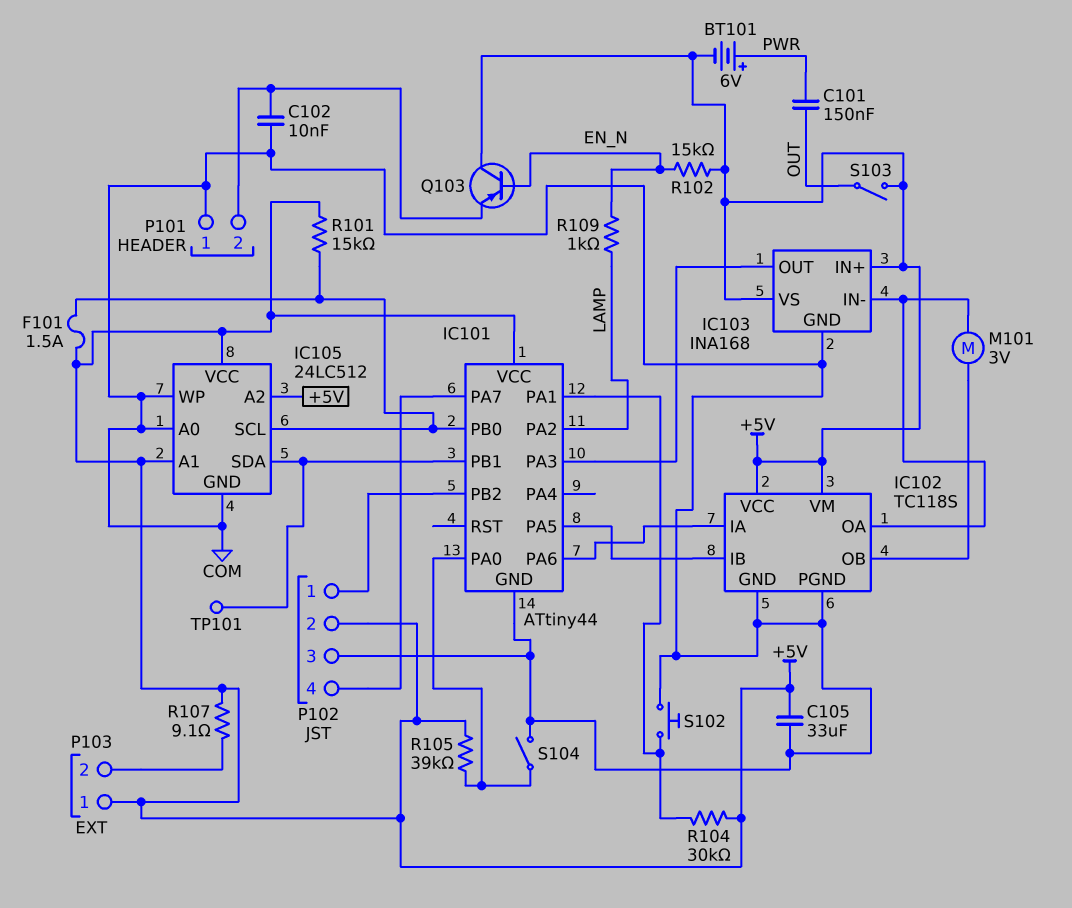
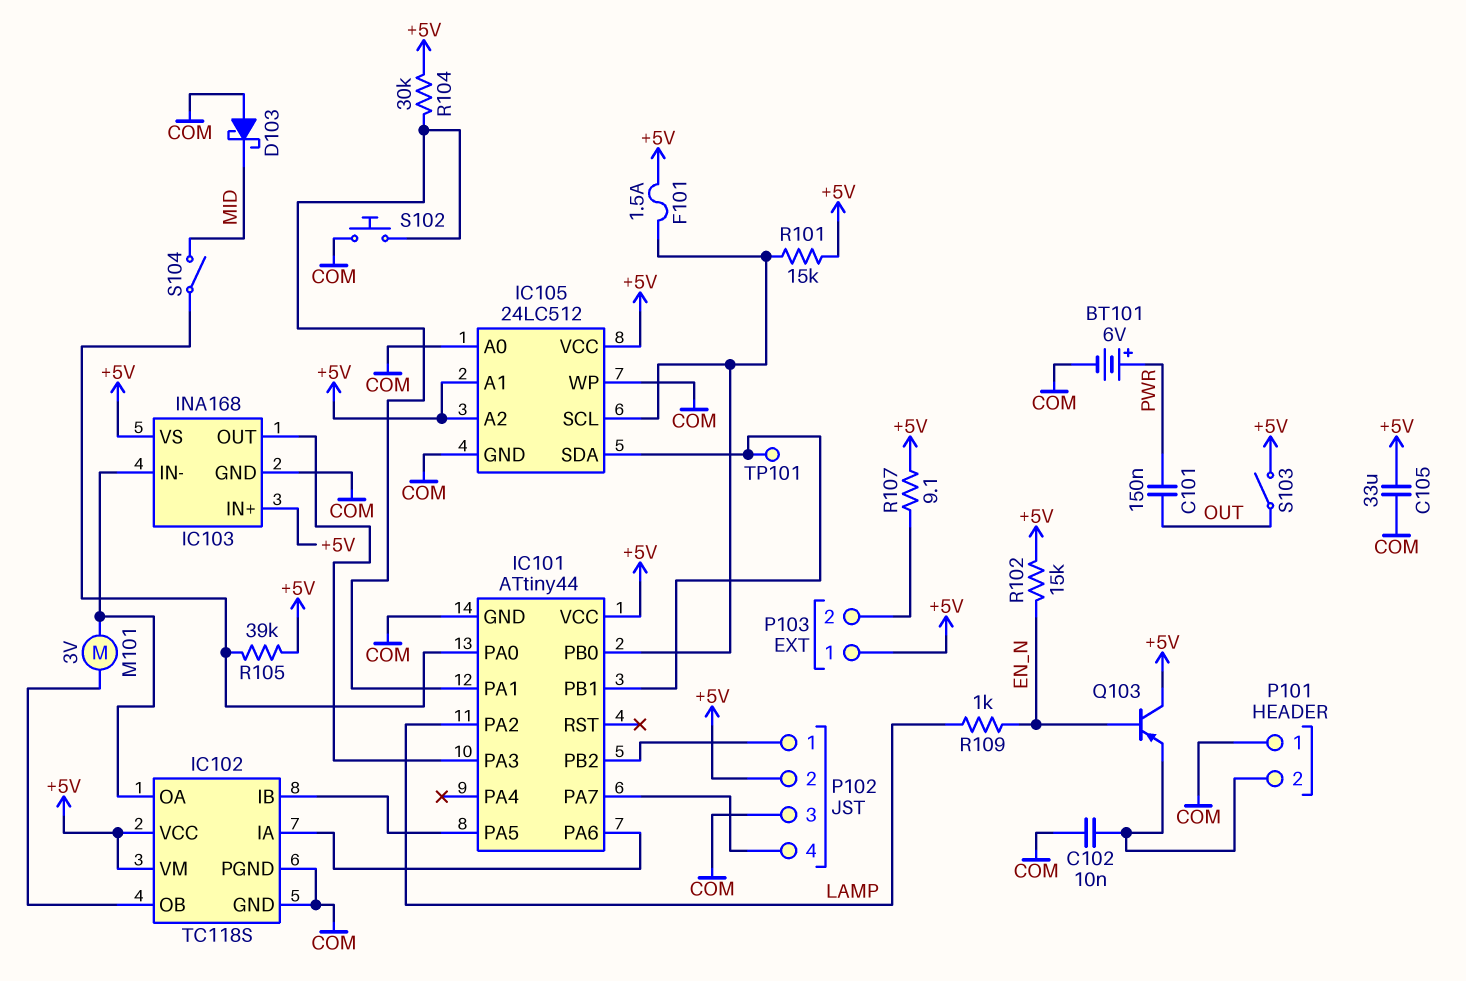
BT101: 6V (plus PWR, minus +5V) -> 6V (plus PWR, minus COM)
D103: none -> schottky (A COM, K MID)
S104: switch (COM, IC101/PA0) -> switch (IC101/PA0, MID)

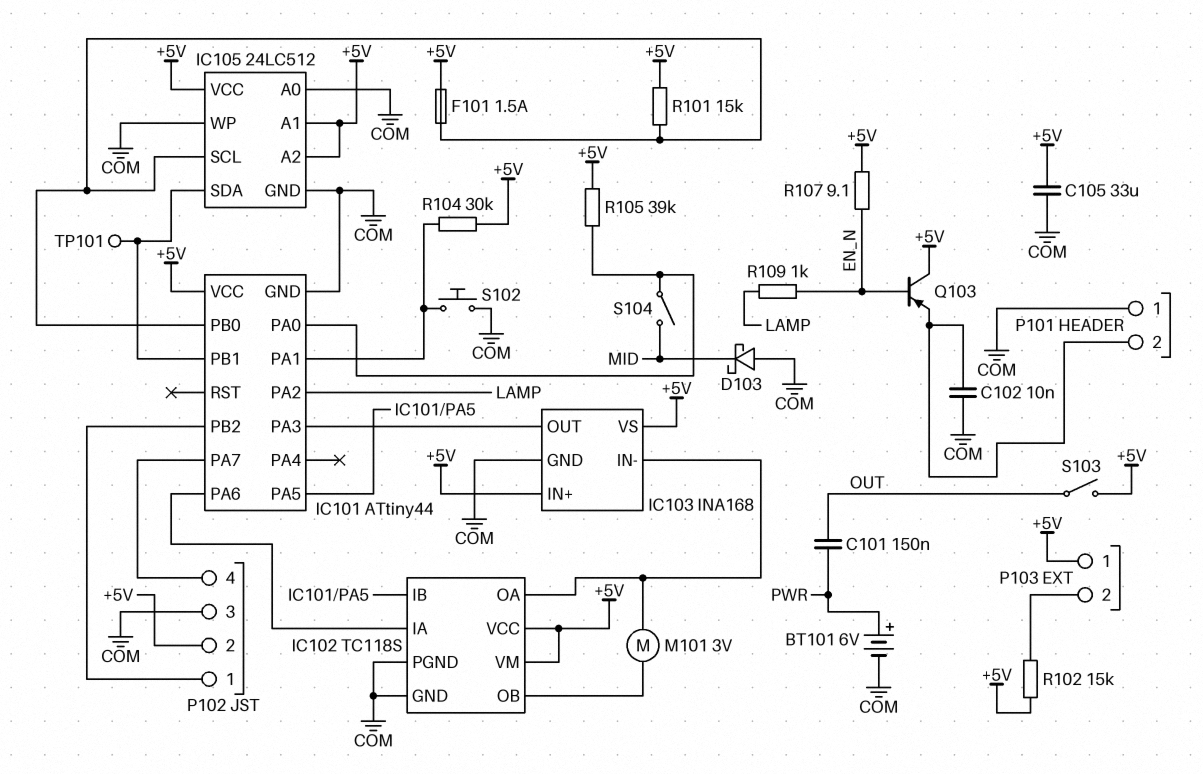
R102: 15k (+5V, EN_N) -> 15k (+5V, P103/2)
R107: 9.1 (+5V, P103/2) -> 9.1 (+5V, EN_N)

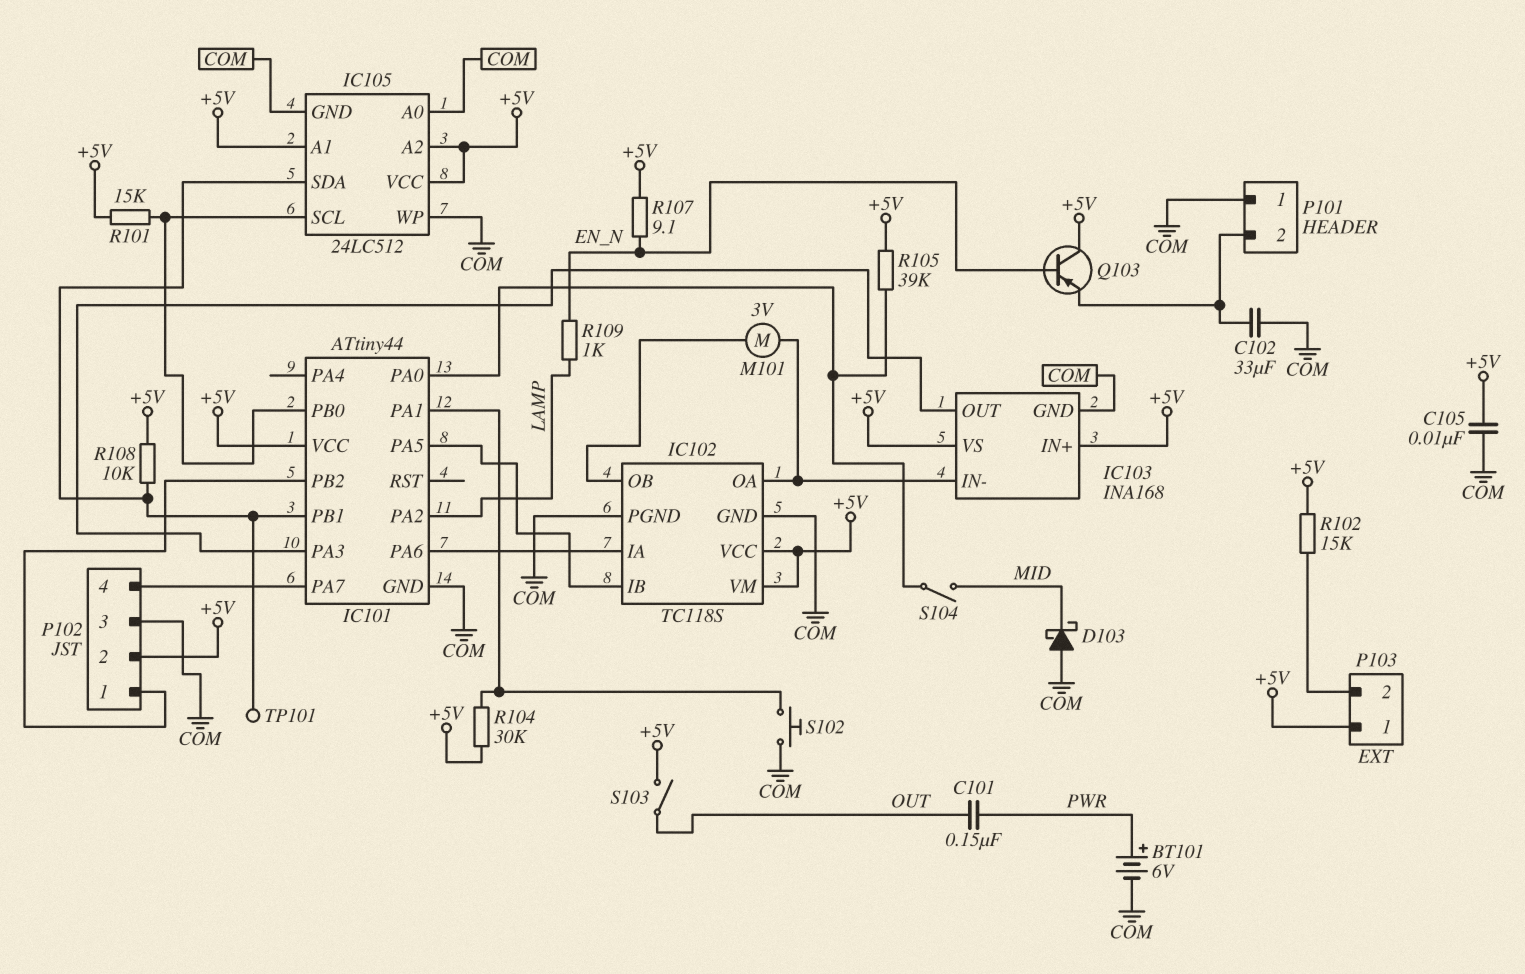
C102: 10nF (COM, P101/2) -> 33uF (COM, P101/2)
C105: 33uF (+5V, COM) -> 10nF (+5V, COM)
F101: 1.5A (+5V, IC101/PB0) -> none
R108: none -> 10k (+5V, IC101/PB1)

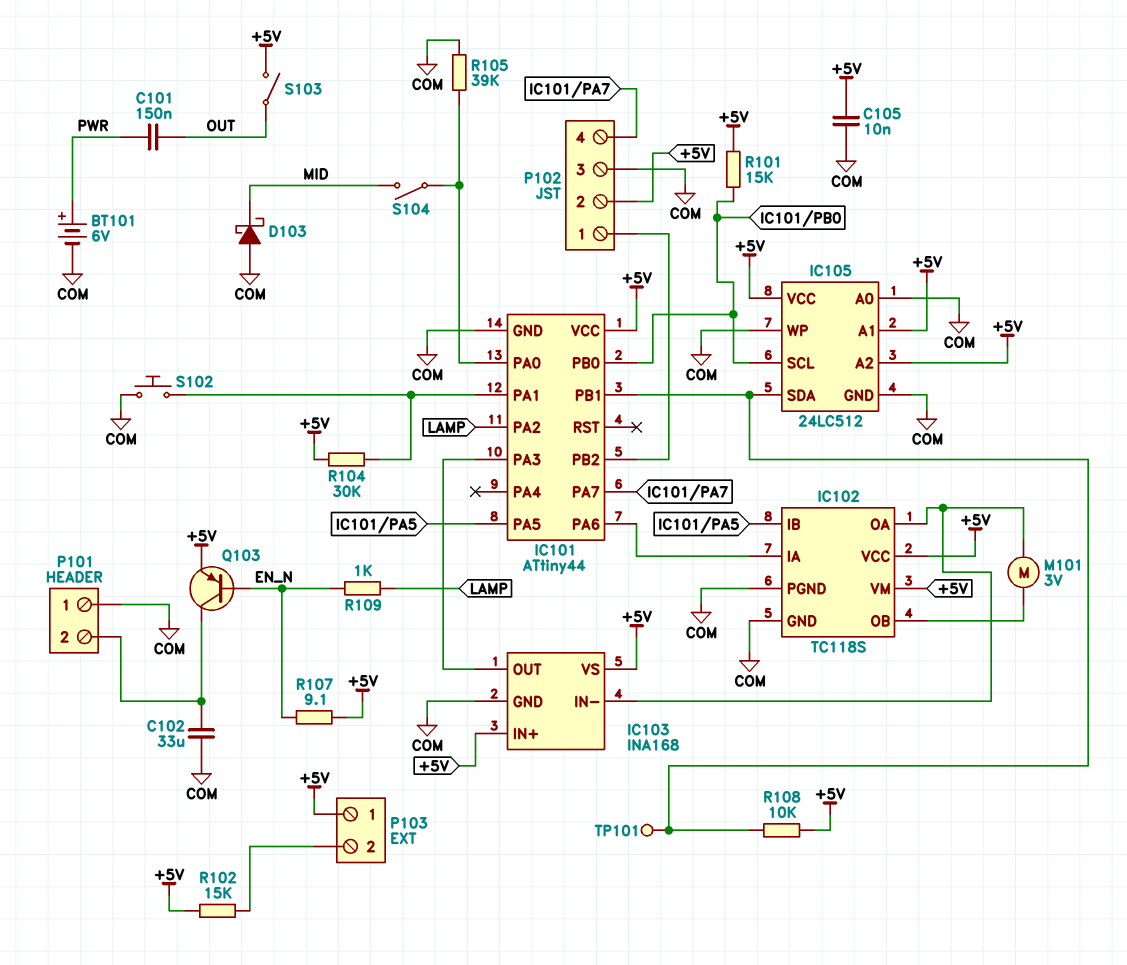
Q103: PNP (B EN_N, C +5V, E P101/2) -> PNP (B EN_N, C P101/2, E +5V)
R105: 39k (+5V, IC101/PA0) -> 39k (COM, IC101/PA0)

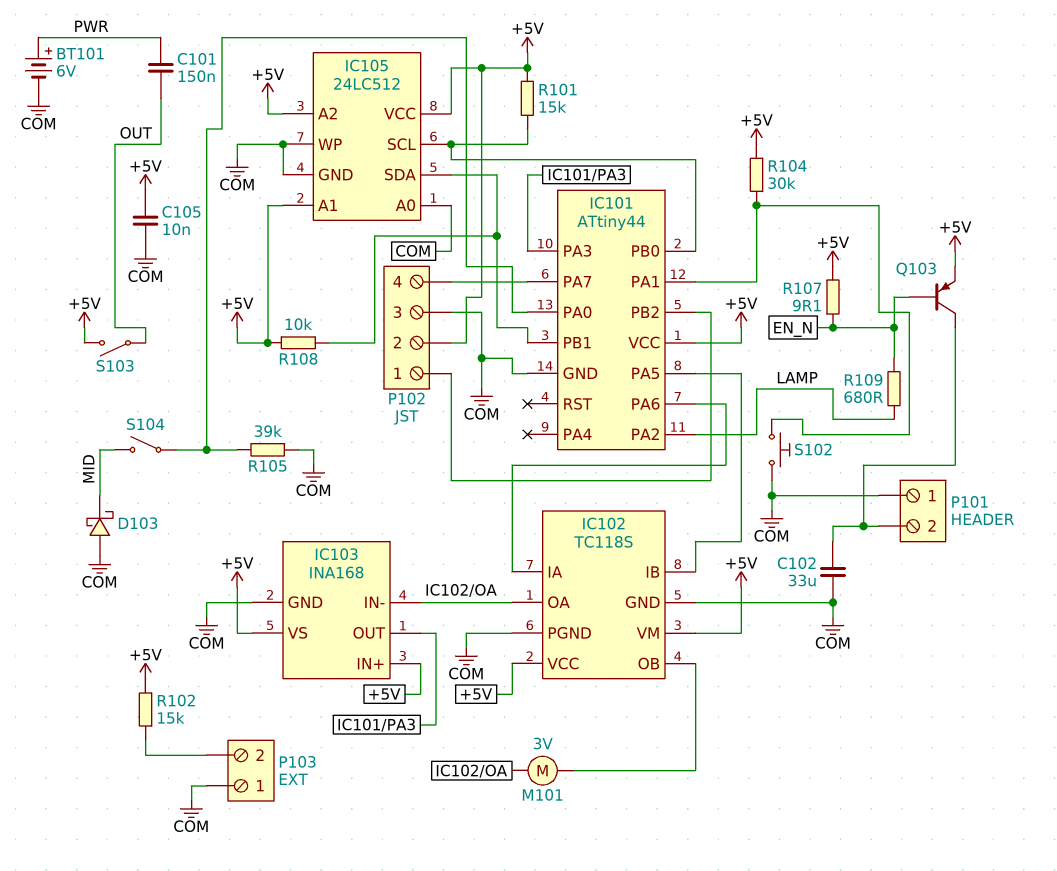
P103 pin 1: +5V -> COM
R109: 1k (EN_N, LAMP) -> 680 (EN_N, LAMP)
TP101: test point (IC101/PB1) -> none

